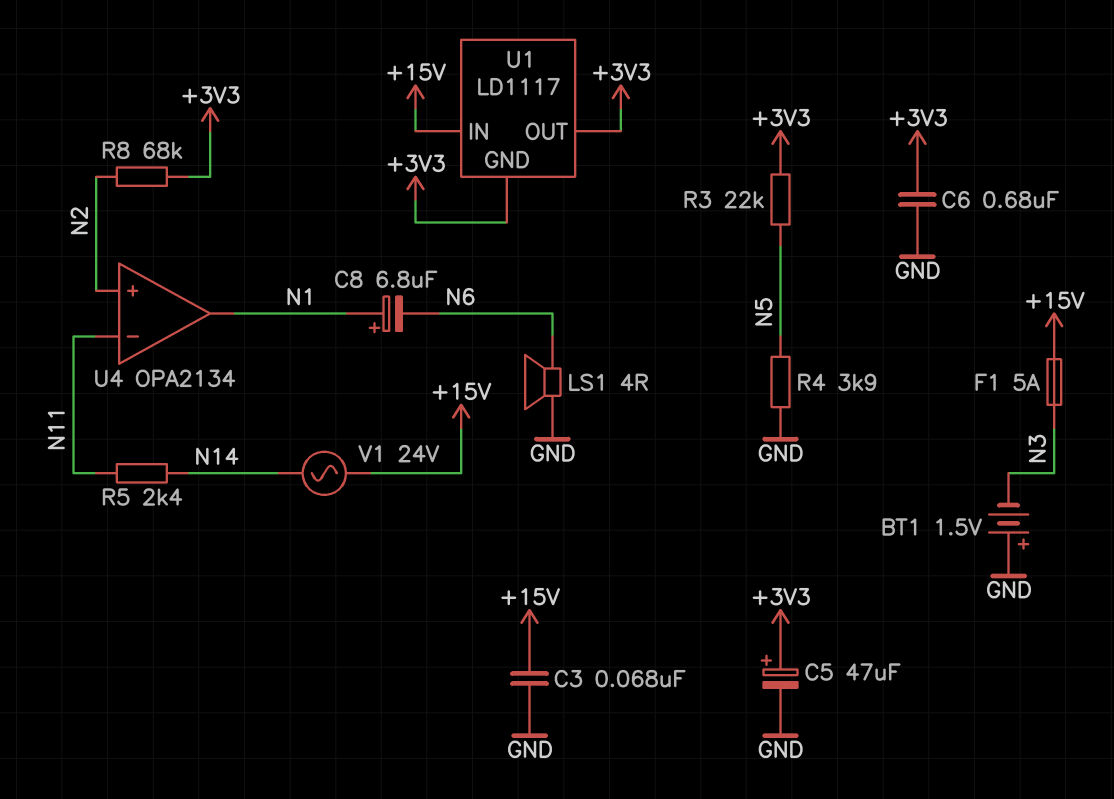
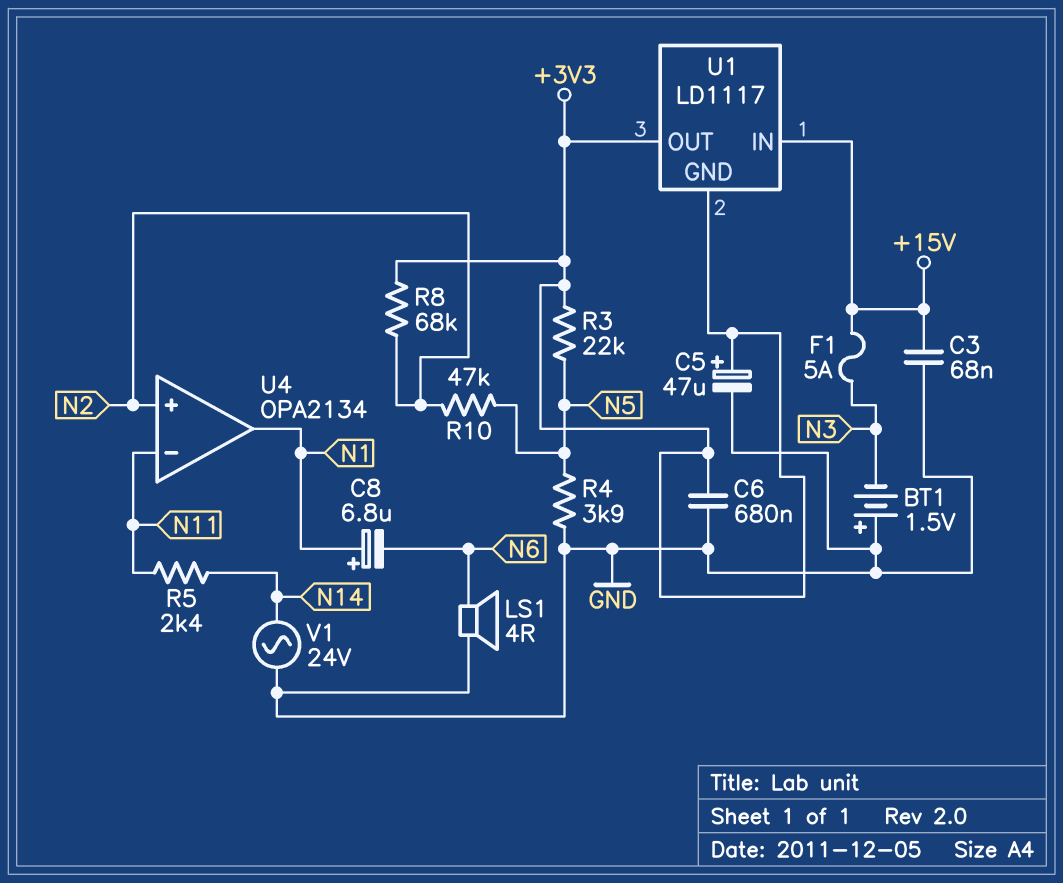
R10: none -> 47k (N2, N5)
V1: AC 24V (+15V, N14) -> AC 24V (GND, N14)

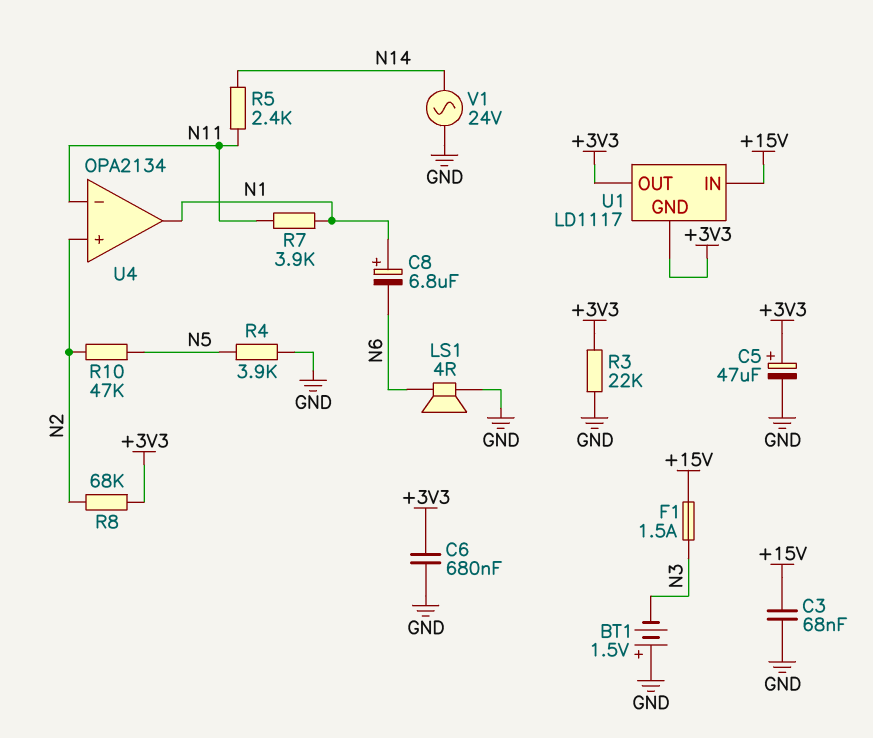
F1: 5A (+15V, N3) -> 1.5A (+15V, N3)
R3: 22k (+3V3, N5) -> 22k (+3V3, GND)
R7: none -> 3.9k (N1, N11)

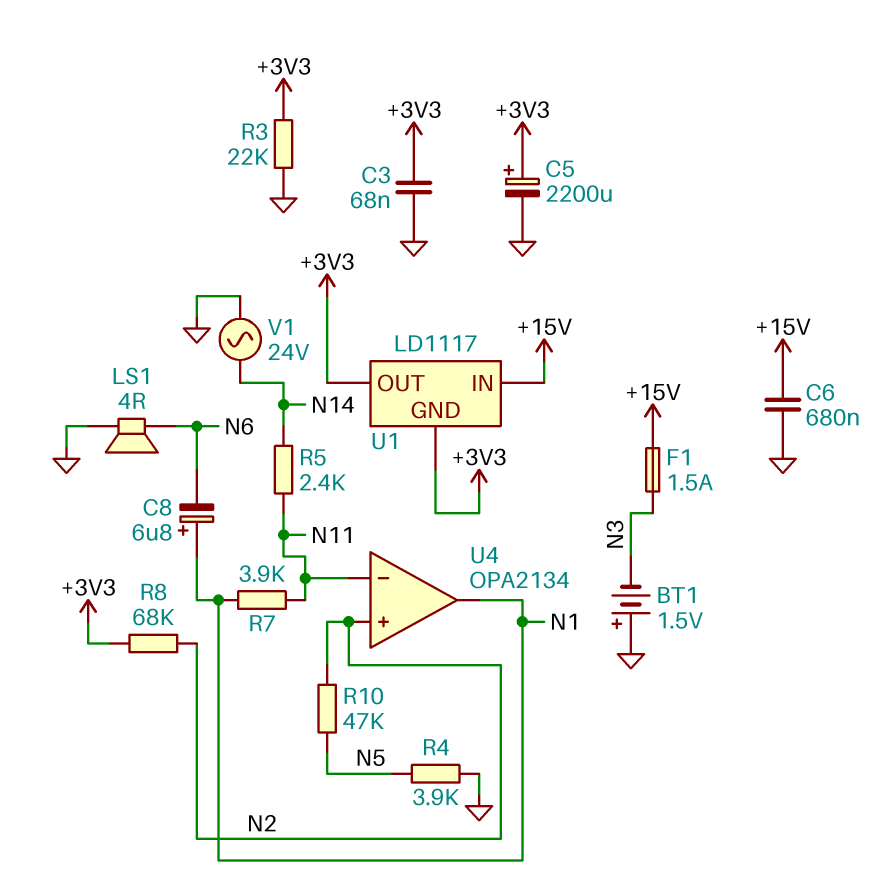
C3: 68nF (+15V, GND) -> 68nF (+3V3, GND)
C5: 47uF (plus +3V3, minus GND) -> 2200uF (plus +3V3, minus GND)
C6: 680nF (+3V3, GND) -> 680nF (+15V, GND)

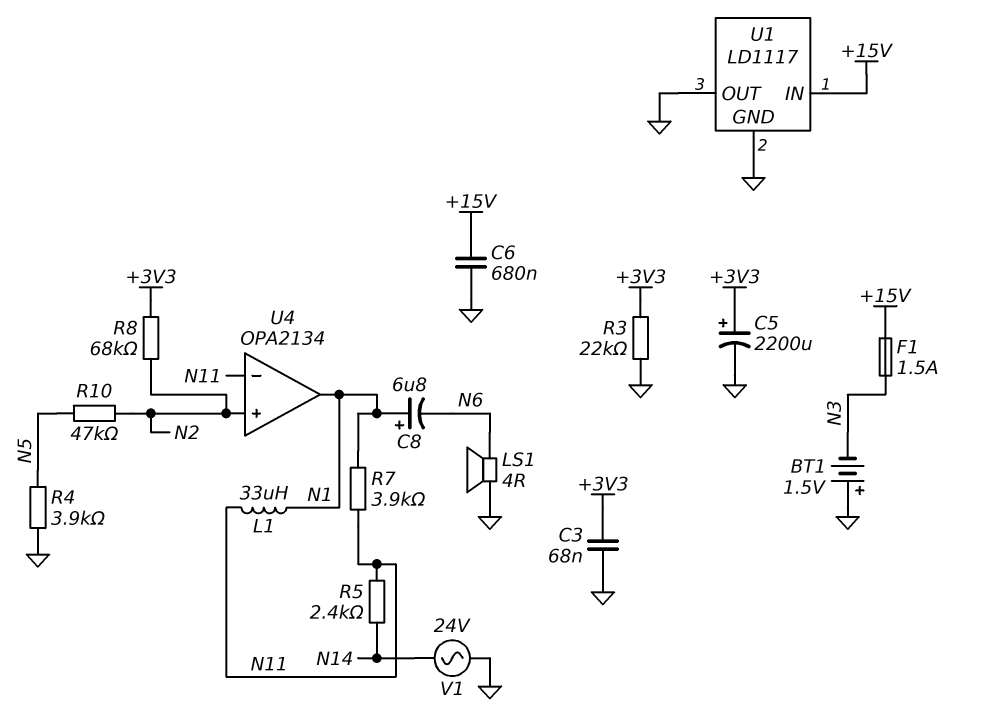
L1: none -> 33uH (N1, N11)
U1 pin GND: +3V3 -> GND
U1 pin OUT: +3V3 -> GND

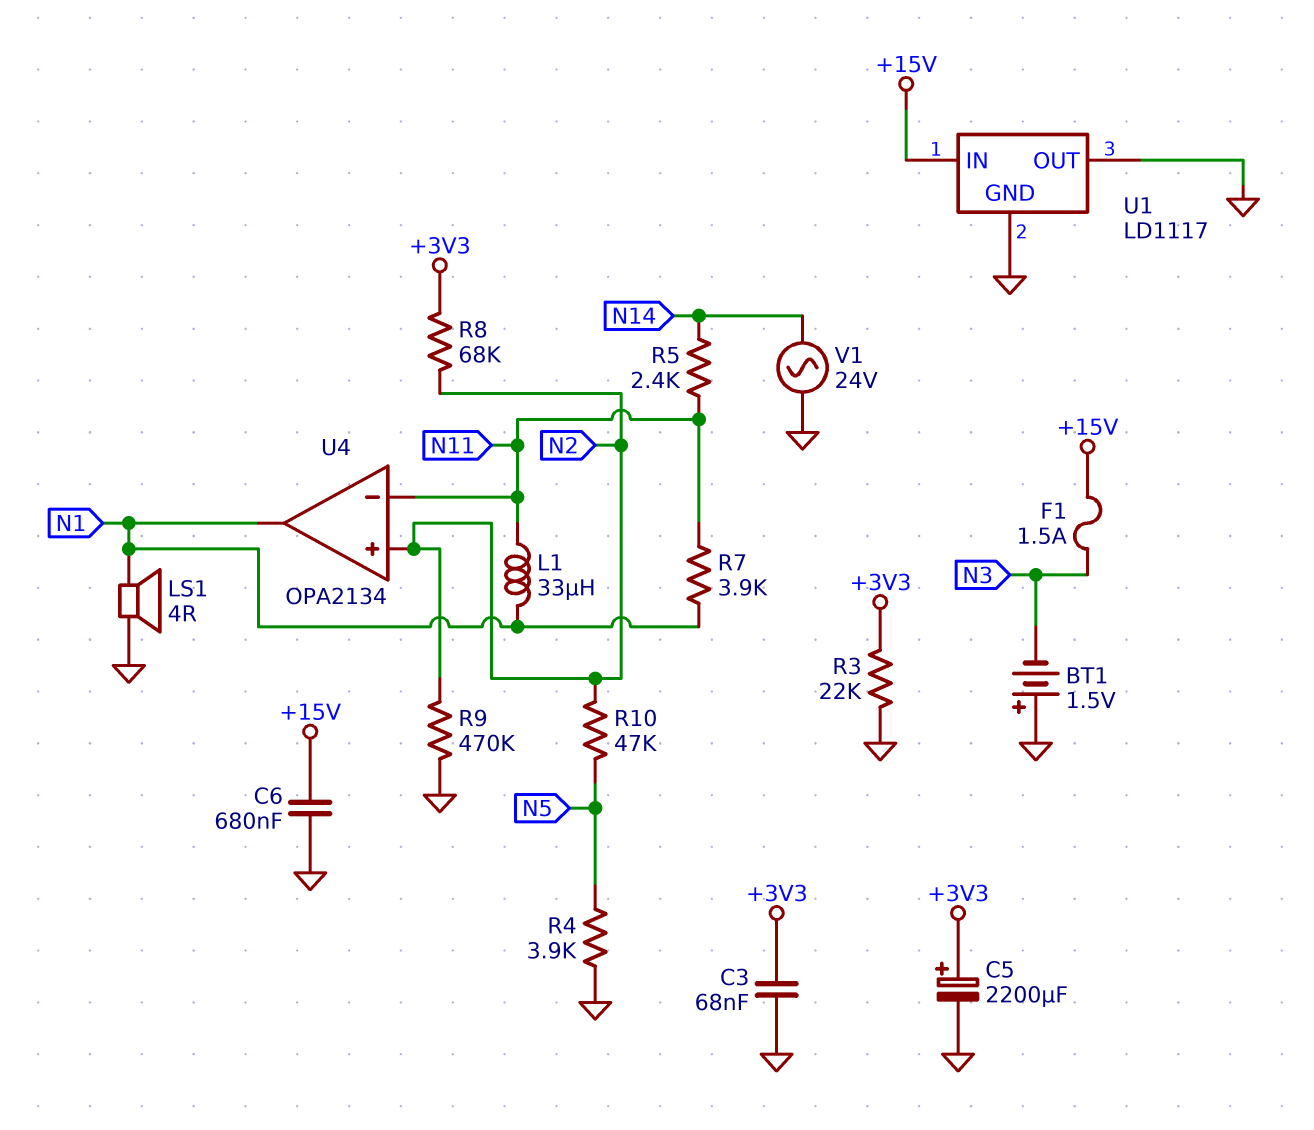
C8: 6.8uF (plus N1, minus N6) -> none
LS1: speaker 4R (GND, N6) -> speaker 4R (GND, N1)
R9: none -> 470k (GND, N2)

